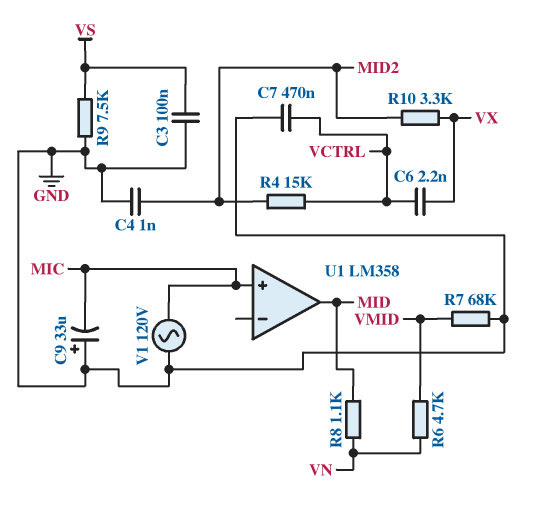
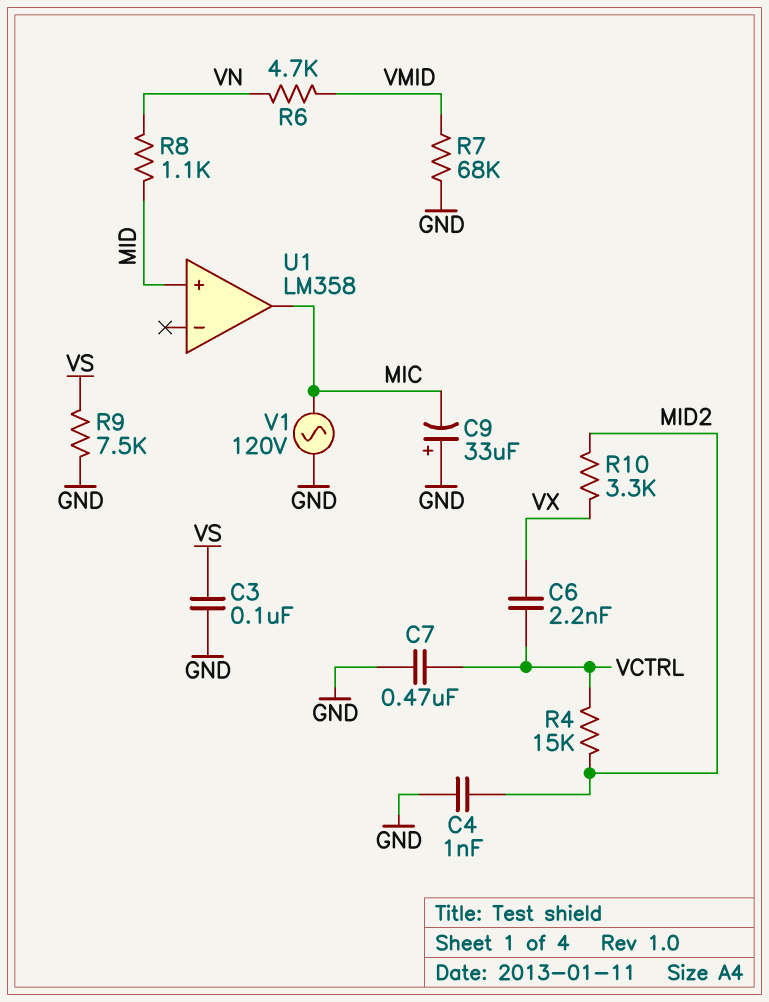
U1 pin in+: MIC -> MID
U1 pin out: MID -> MIC

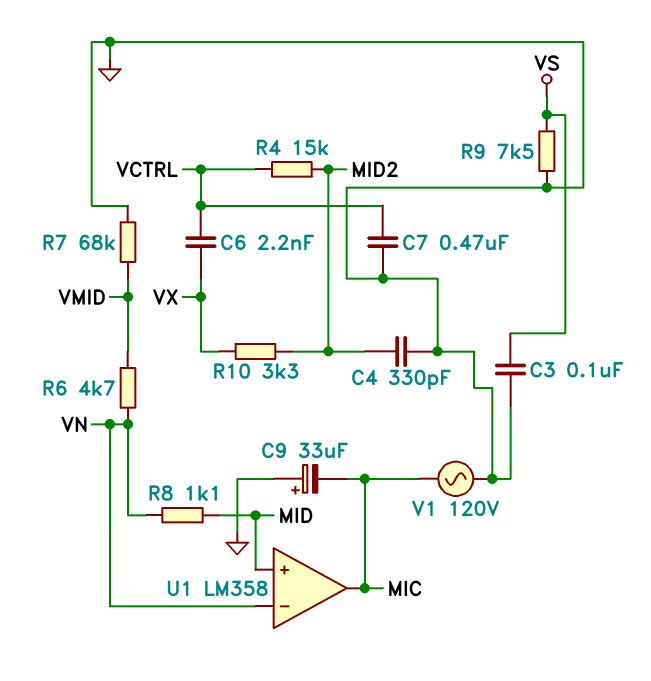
C4: 1nF (GND, MID2) -> 330pF (GND, MID2)
U1 pin in-: none -> VN

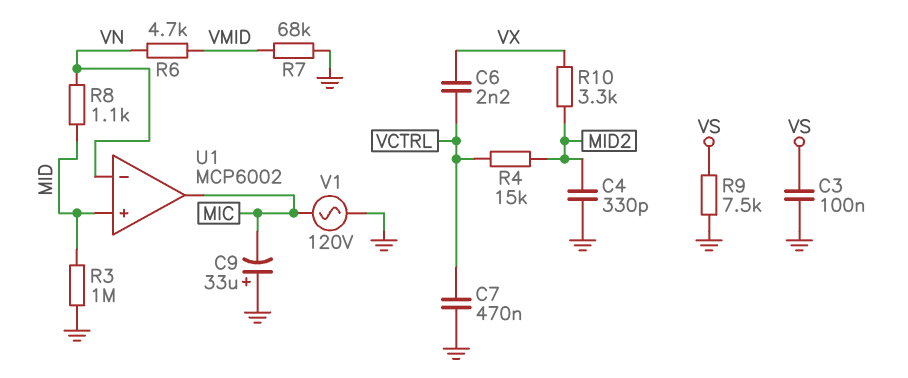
R3: none -> 1M (GND, MID)
U1: LM358 -> MCP6002

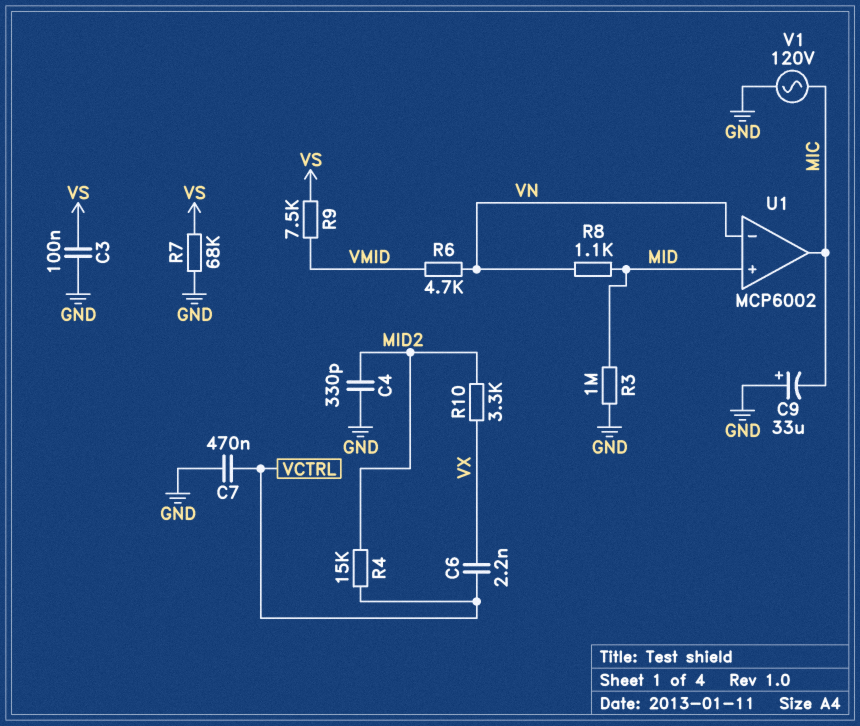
R7: 68k (GND, VMID) -> 68k (GND, VS)
R9: 7.5k (GND, VS) -> 7.5k (VMID, VS)

